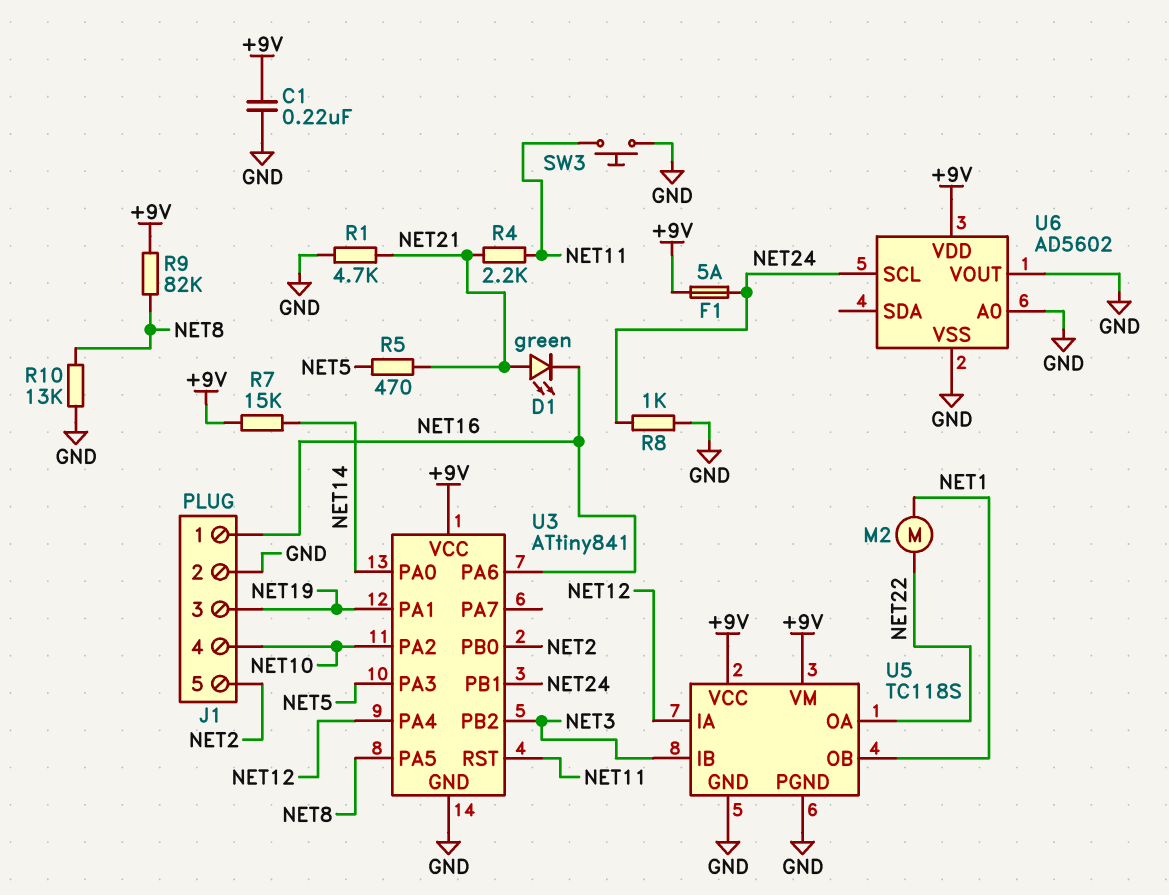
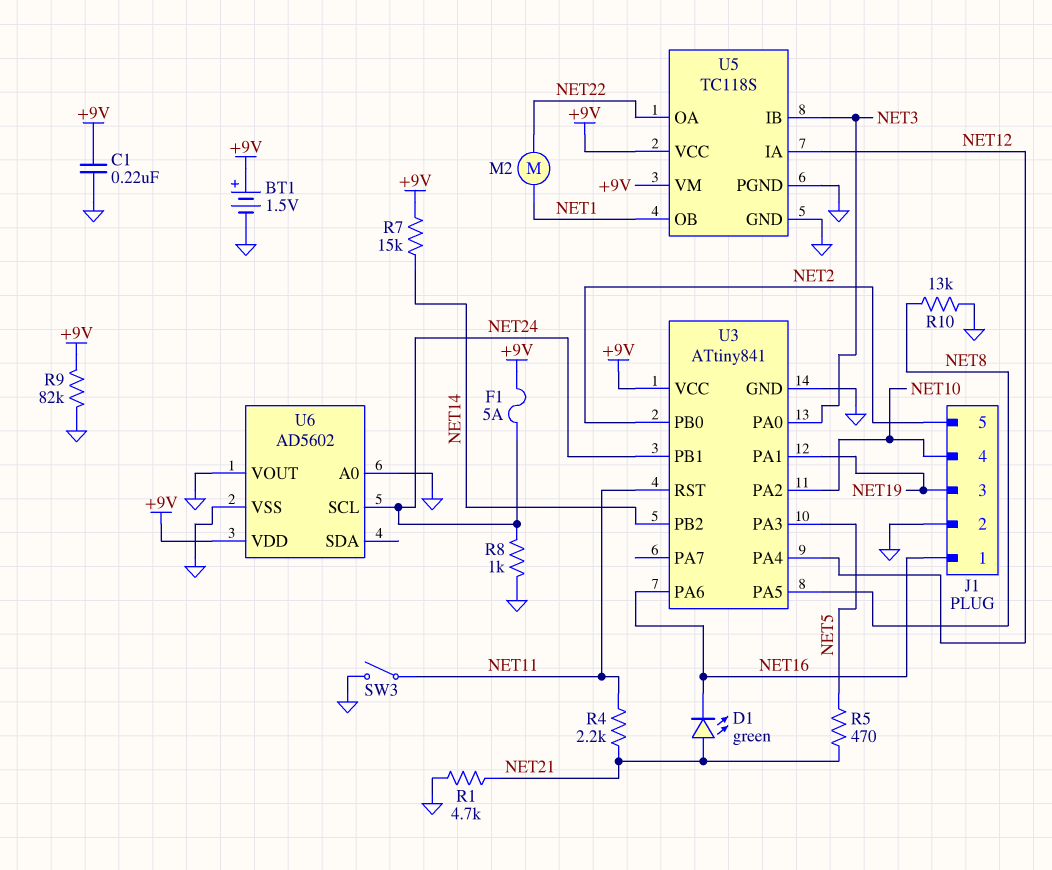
BT1: none -> 1.5V (plus +9V, minus GND)
R9: 82k (+9V, NET8) -> 82k (+9V, GND)
SW3: button (GND, NET11) -> switch (GND, NET11)
U3 pin PA0: NET14 -> NET3
U3 pin PB2: NET3 -> NET14

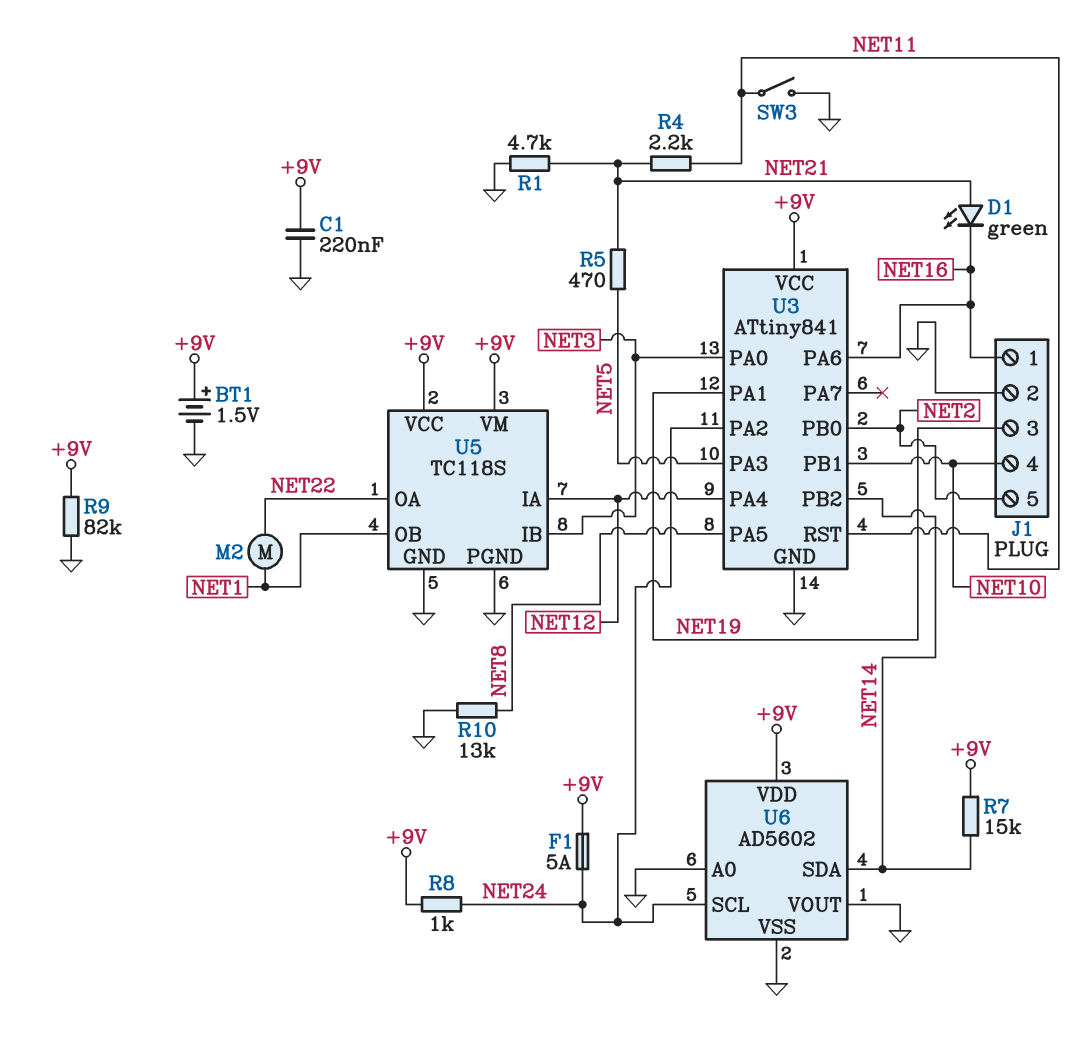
R8: 1k (GND, NET24) -> 1k (+9V, NET24)
U3 pin PA2: NET10 -> NET24
U3 pin PB1: NET24 -> NET10
U6 pin SDA: none -> NET14

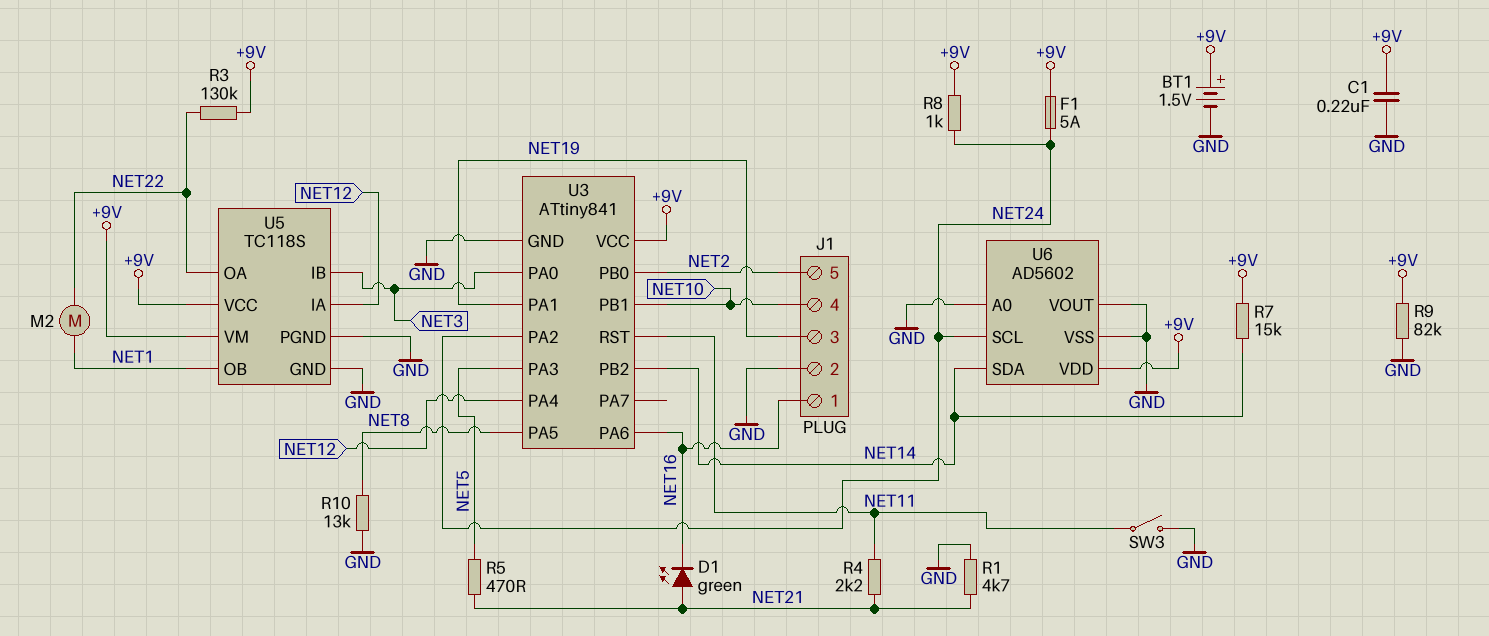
R3: none -> 130k (+9V, NET22)

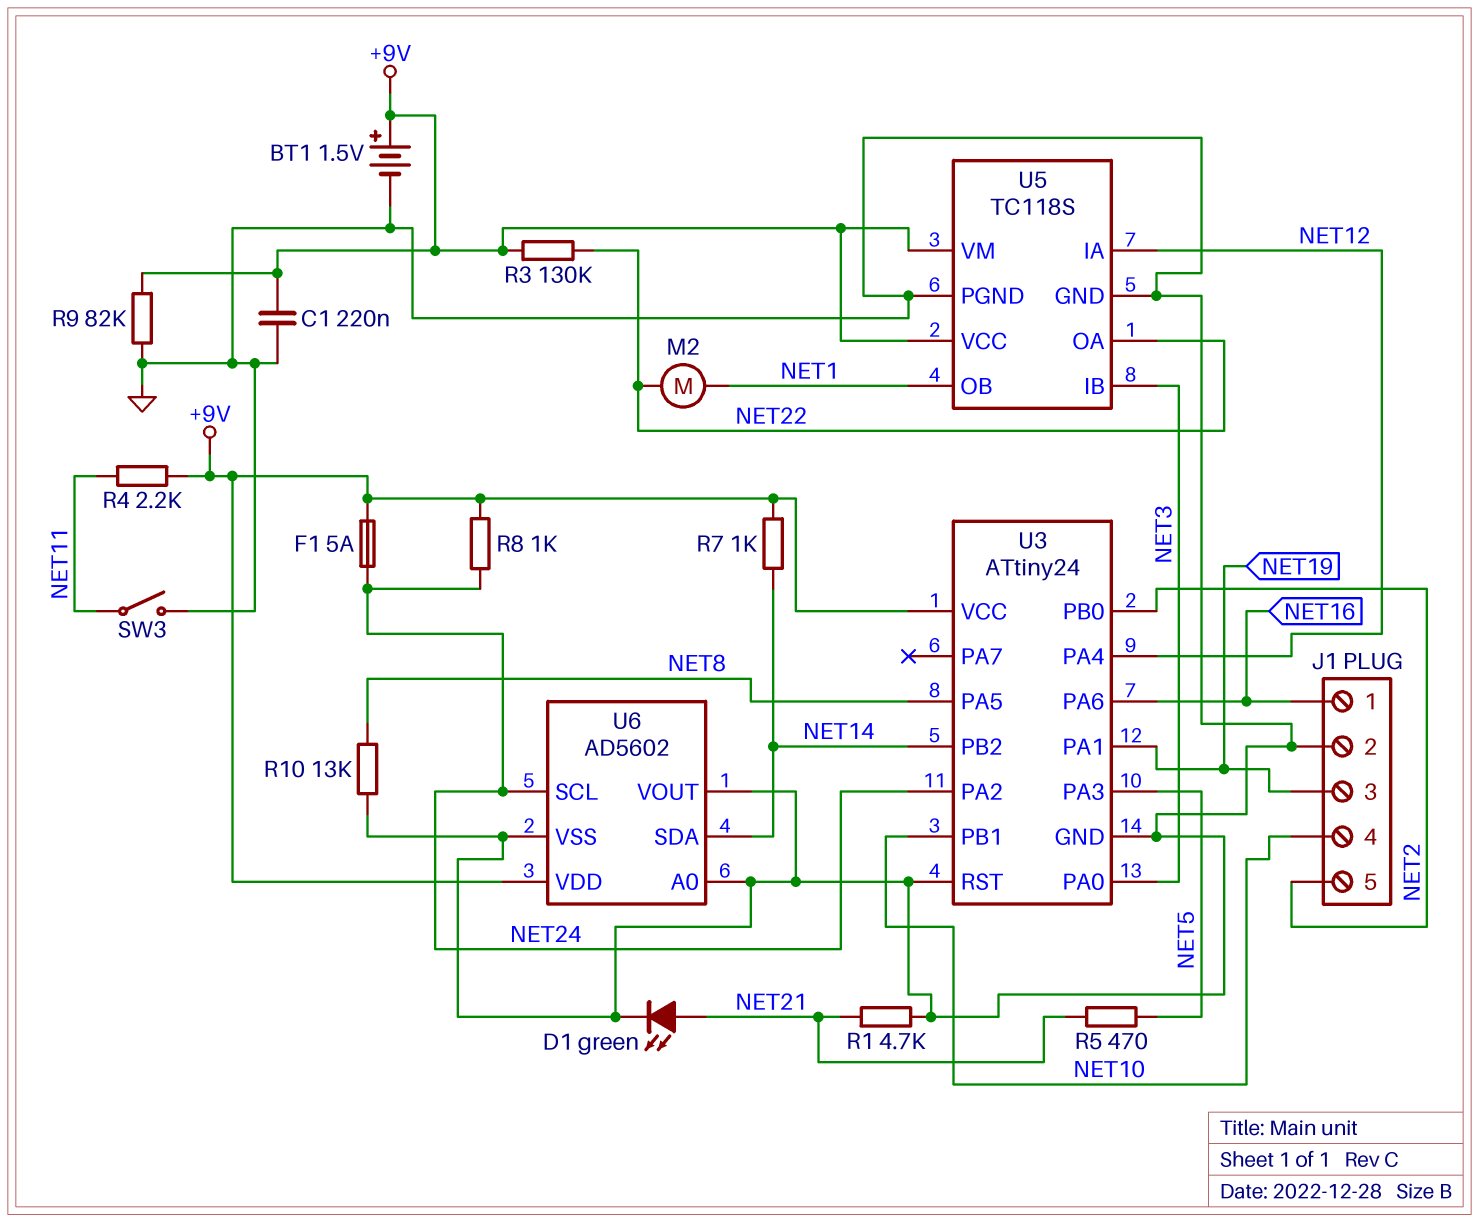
D1: LED green (A NET21, K NET16) -> LED green (A NET21, K GND)
R4: 2.2k (NET11, NET21) -> 2.2k (+9V, NET11)
R7: 15k (+9V, NET14) -> 1k (+9V, NET14)
U3: ATtiny841 -> ATtiny24
U3 pin RST: NET11 -> GND

